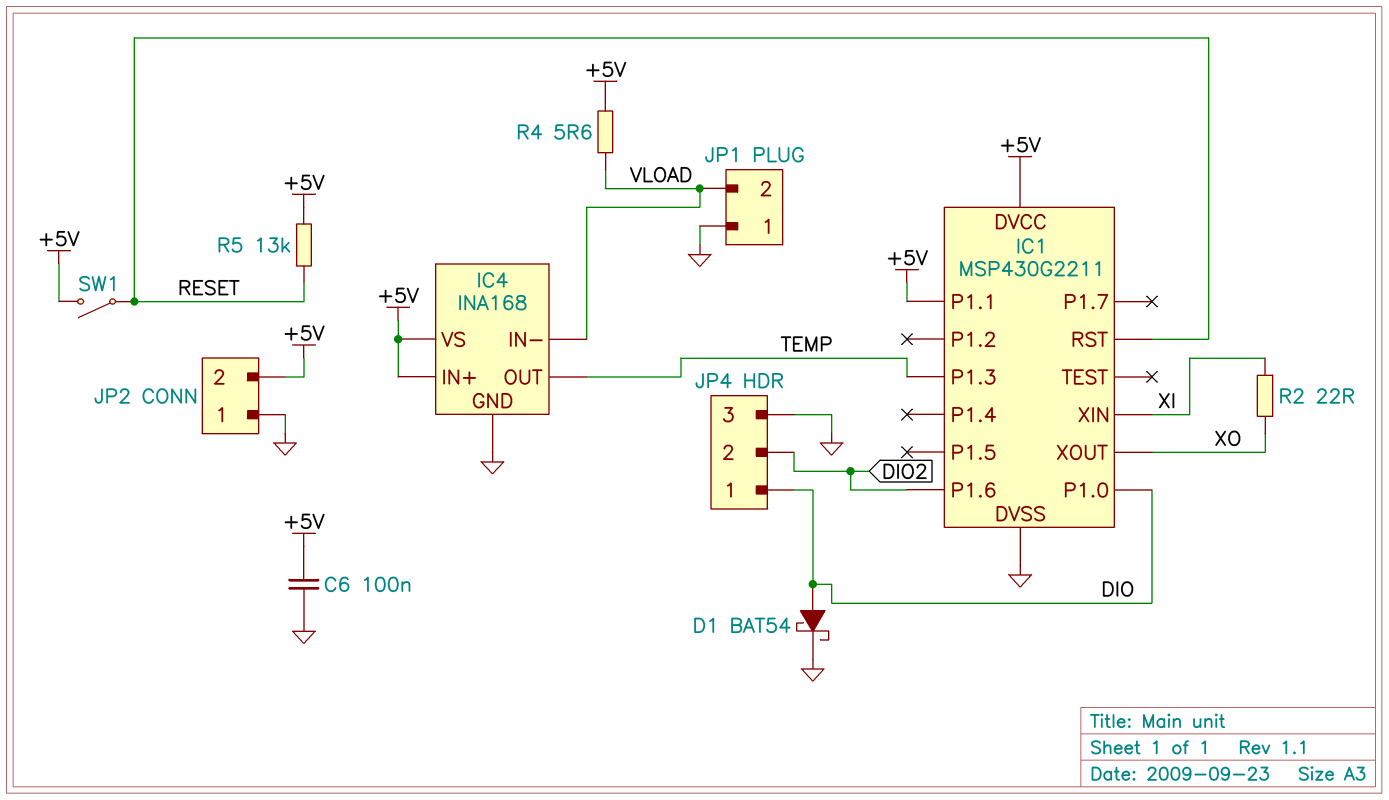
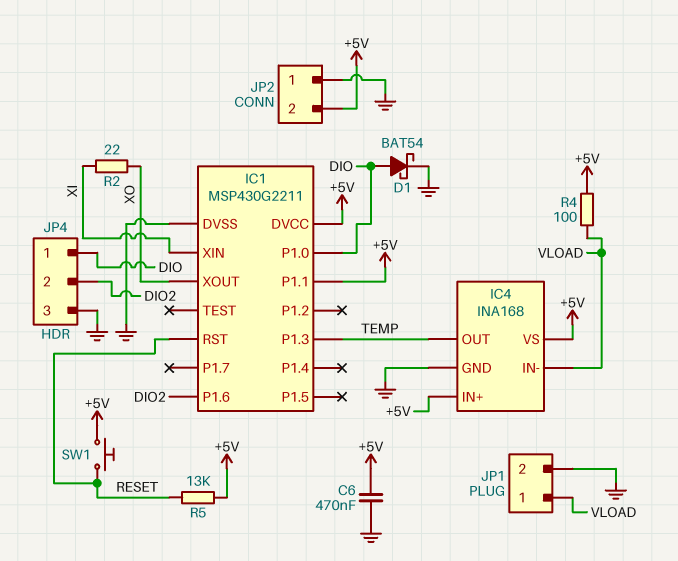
C6: 100nF (+5V, GND) -> 470nF (+5V, GND)
JP1 pin 1: GND -> VLOAD
JP1 pin 2: VLOAD -> GND
R4: 5.6 (+5V, VLOAD) -> 100 (+5V, VLOAD)
SW1: switch (+5V, RESET) -> button (+5V, RESET)

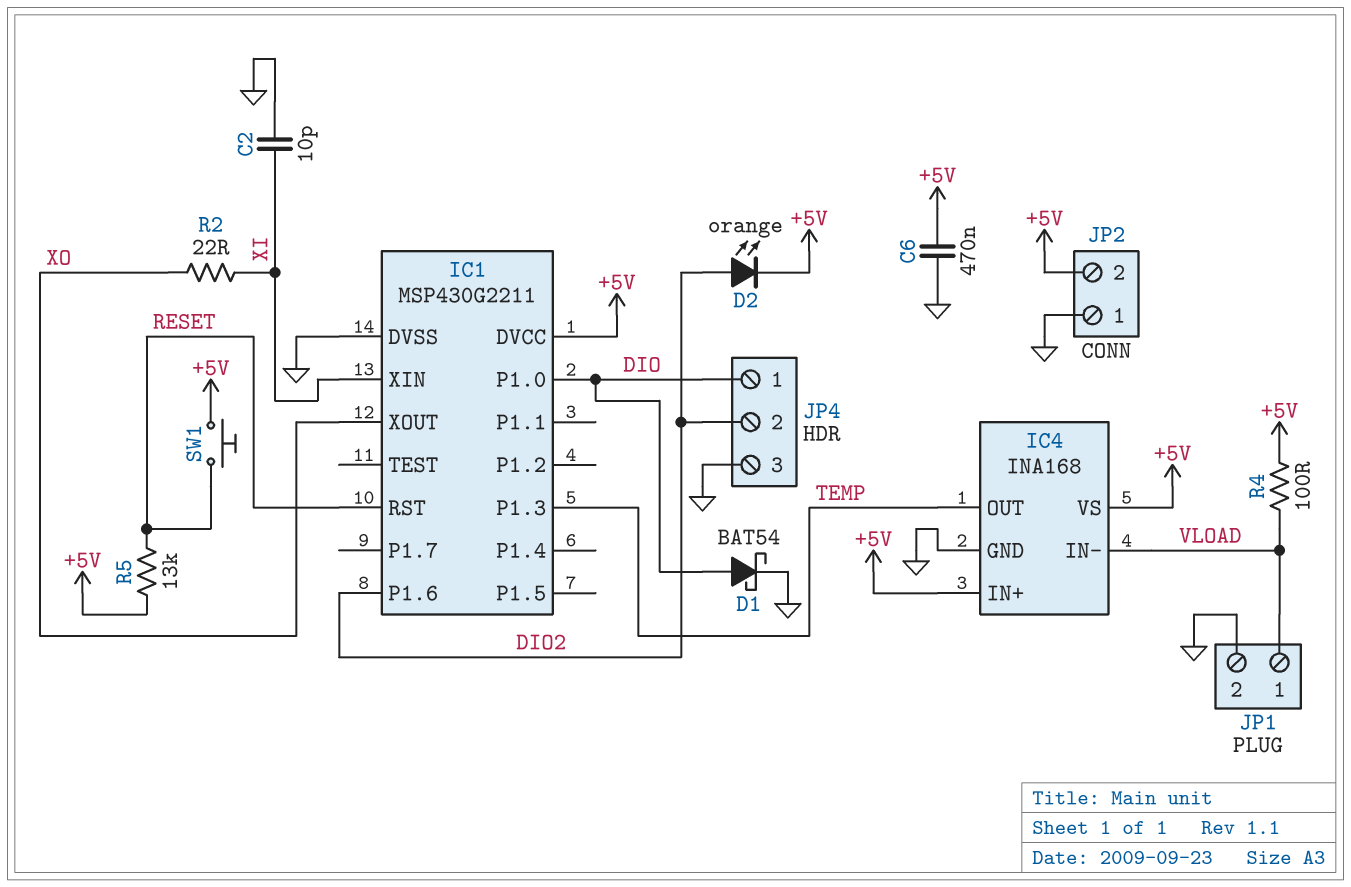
C2: none -> 10pF (GND, XI)
D2: none -> LED orange (A DIO2, K +5V)
IC1 pin P1.1: +5V -> none

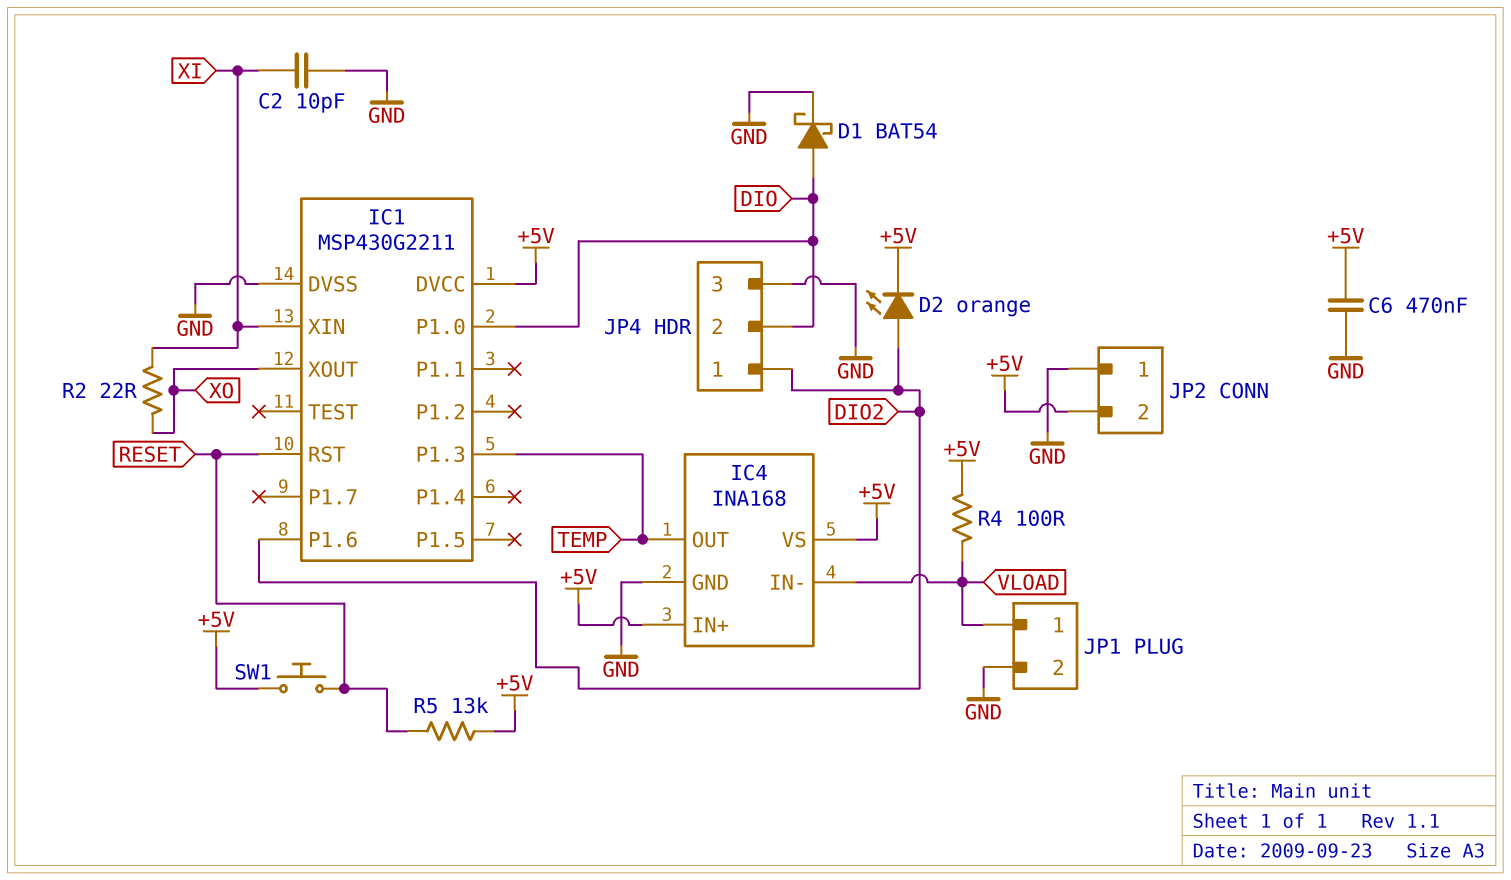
JP4 pin 1: DIO -> DIO2
JP4 pin 2: DIO2 -> DIO

